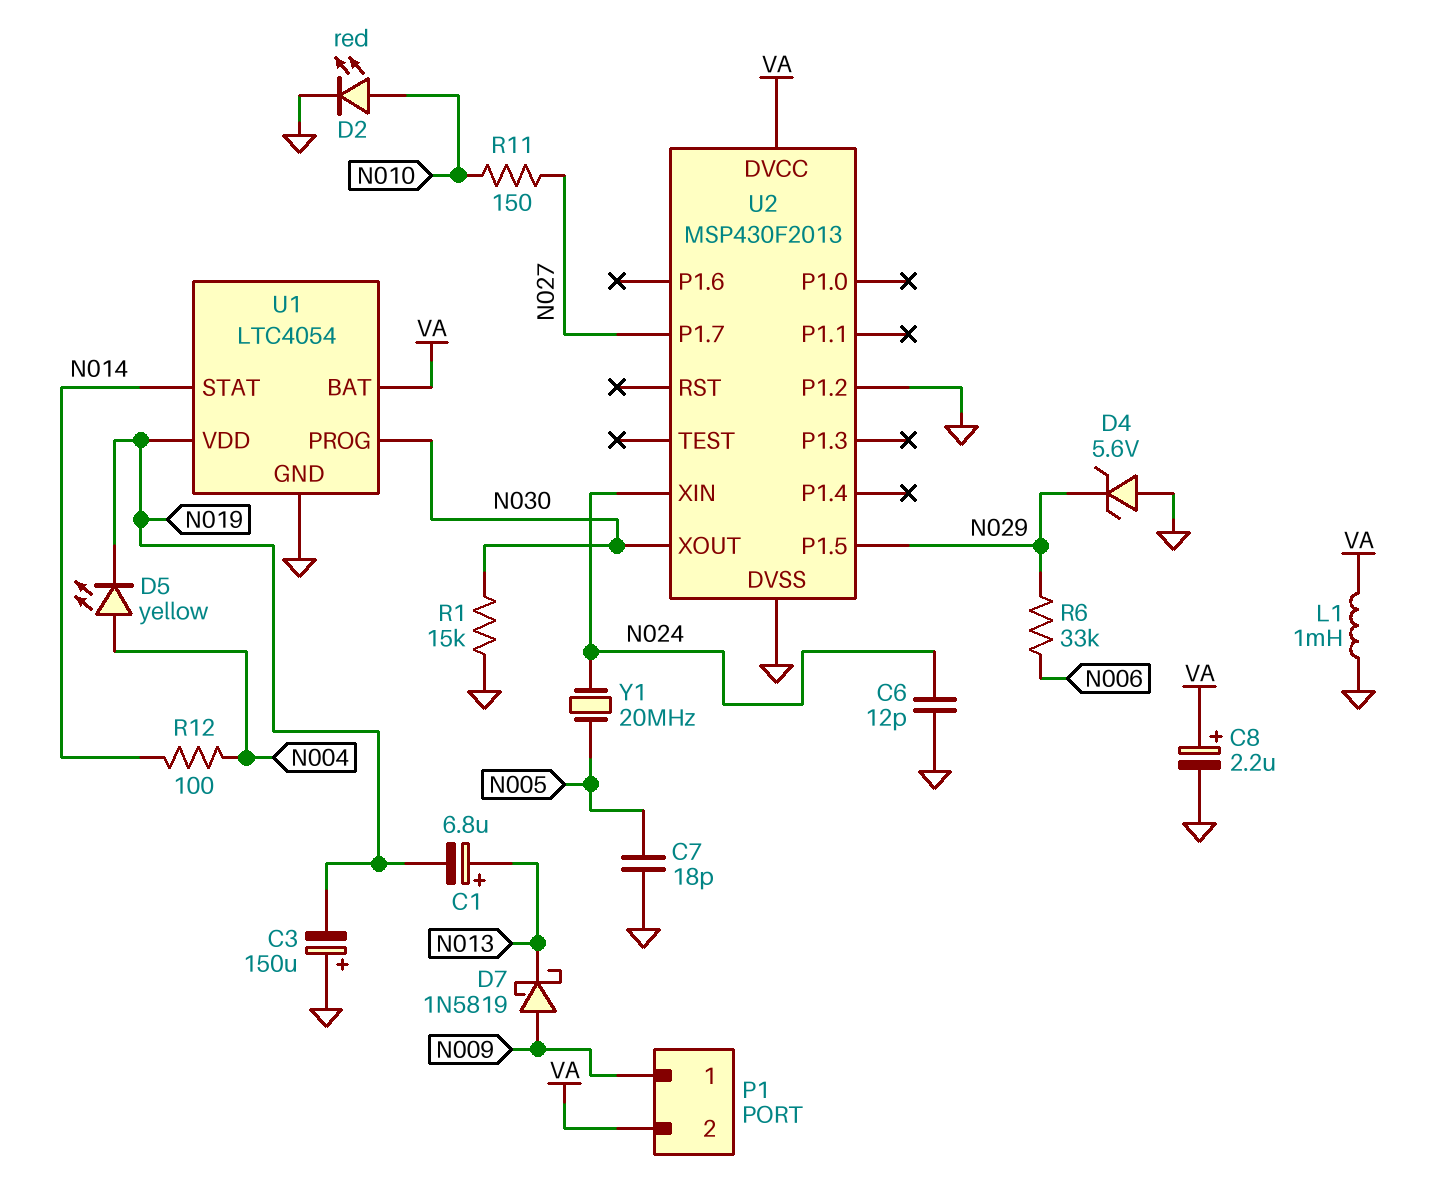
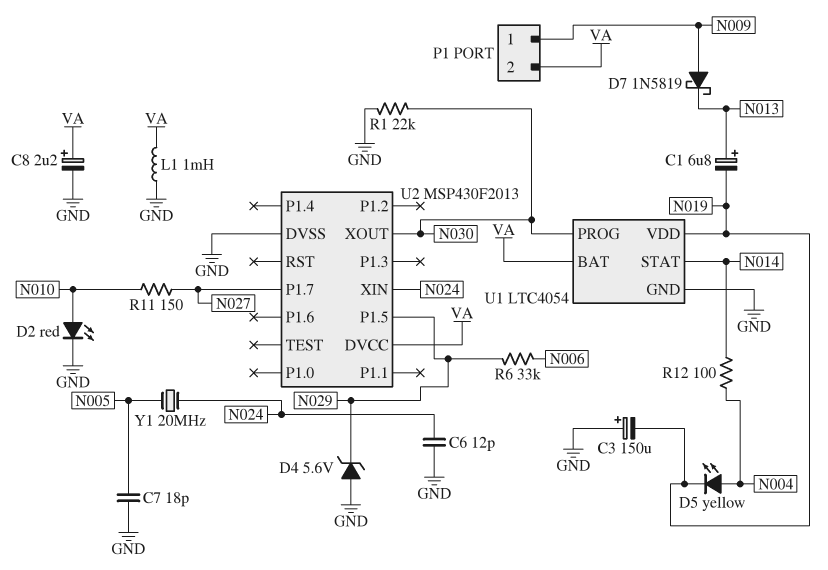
R1: 15k (GND, N030) -> 22k (GND, N030)
U2 pin P1.2: GND -> none

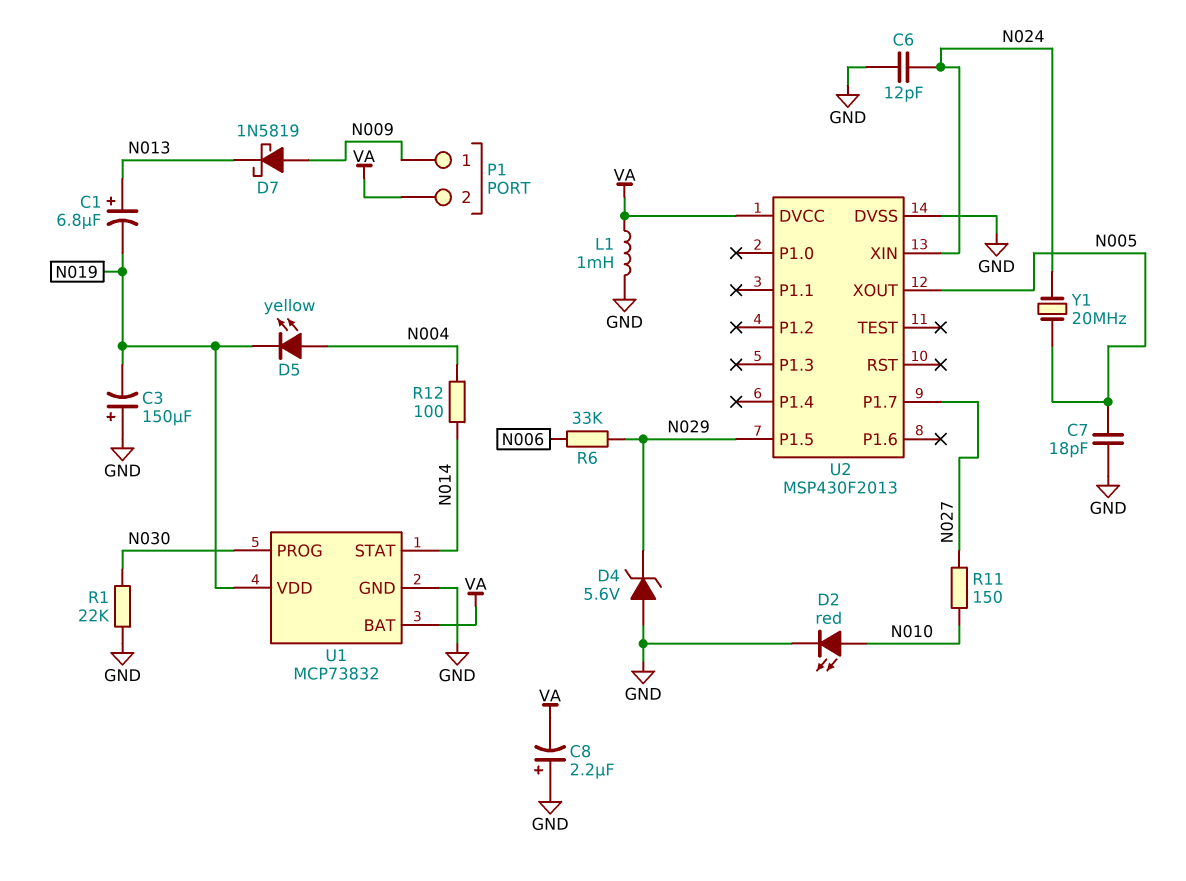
C8: 2.2uF (plus VA, minus GND) -> 2.2uF (plus GND, minus VA)
U1: LTC4054 -> MCP73832
U2 pin XOUT: N030 -> N005

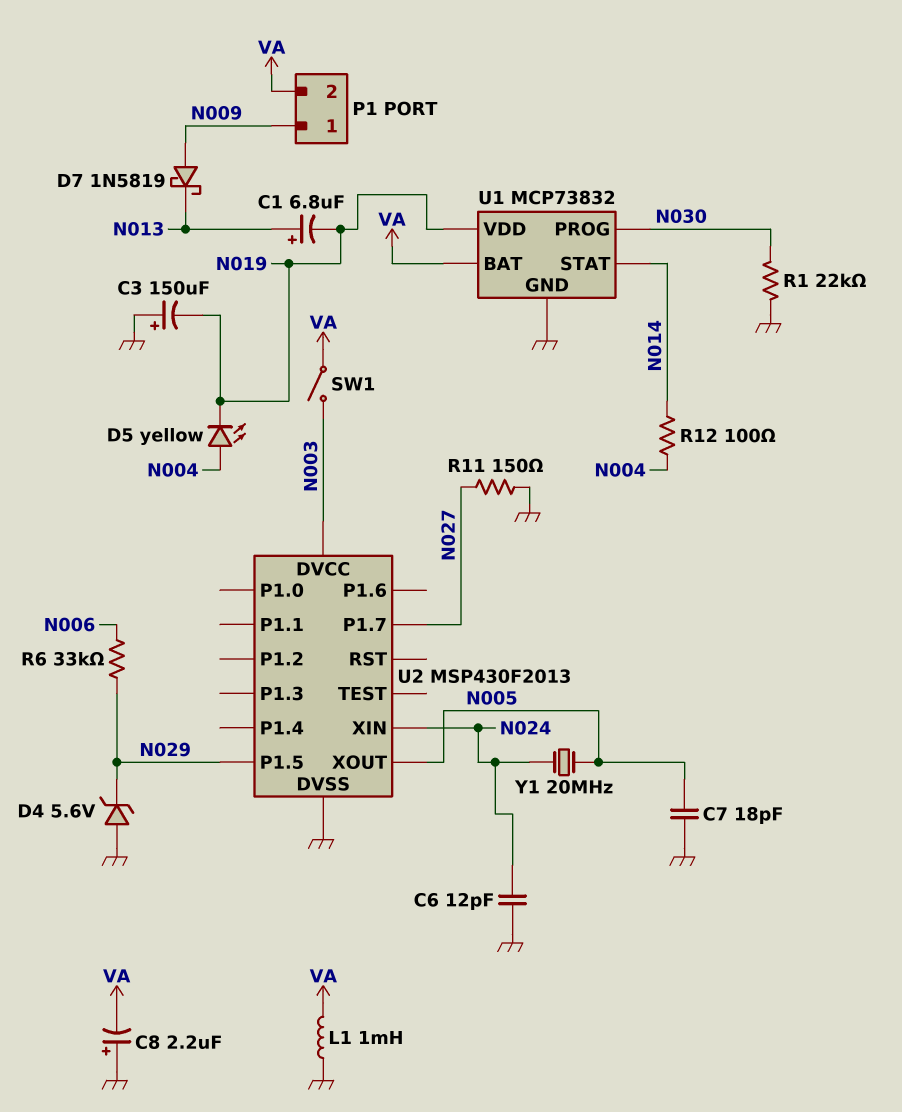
D2: LED red (A N010, K GND) -> none
R11: 150 (N010, N027) -> 150 (GND, N027)
SW1: none -> switch (N003, VA)
U2 pin DVCC: VA -> N003

